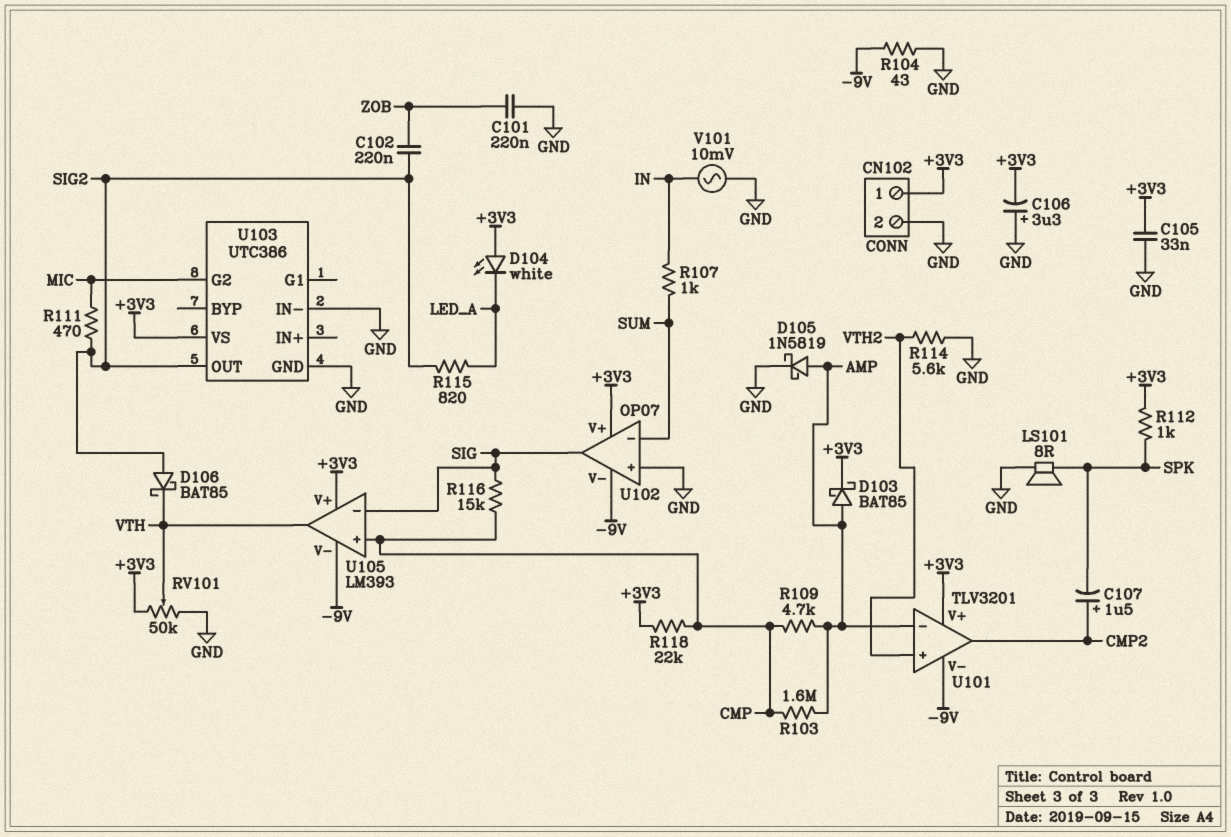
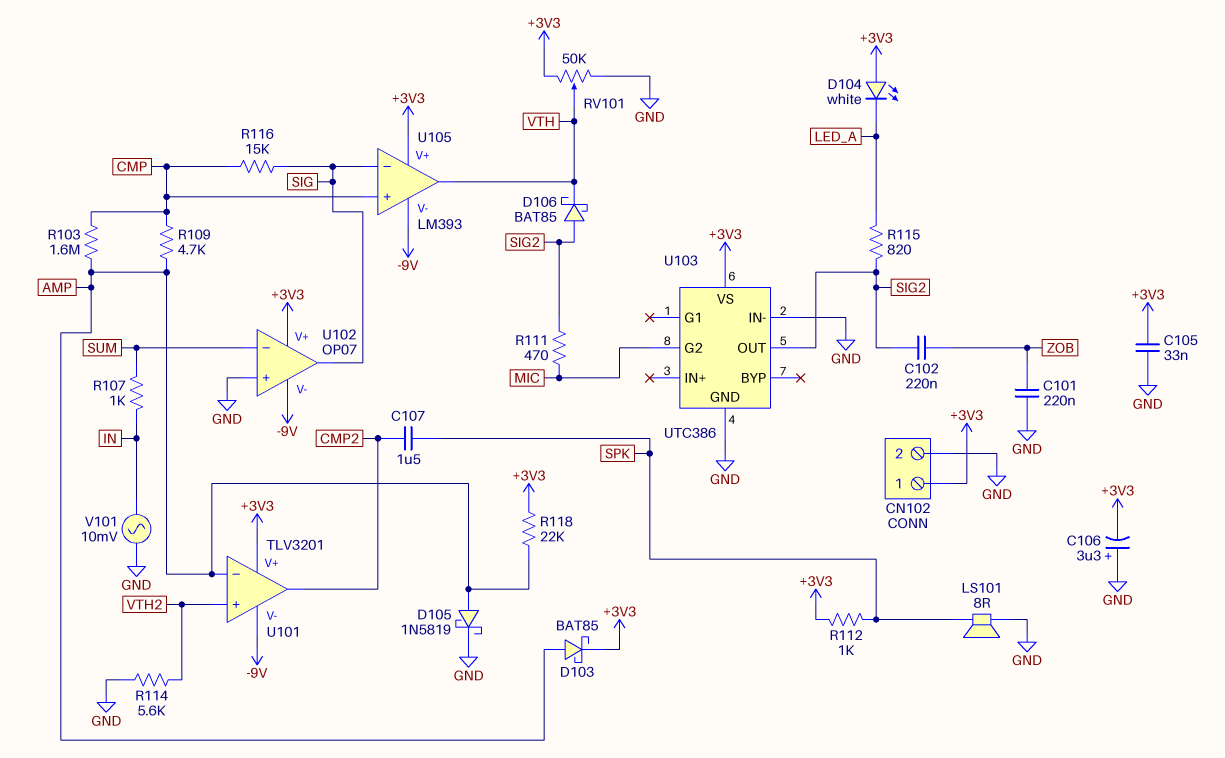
C107: 1.5uF (plus CMP2, minus SPK) -> 1.5uF (CMP2, SPK)
R104: 43 (-9V, GND) -> none
R118: 22k (+3V3, CMP) -> 22k (+3V3, AMP)

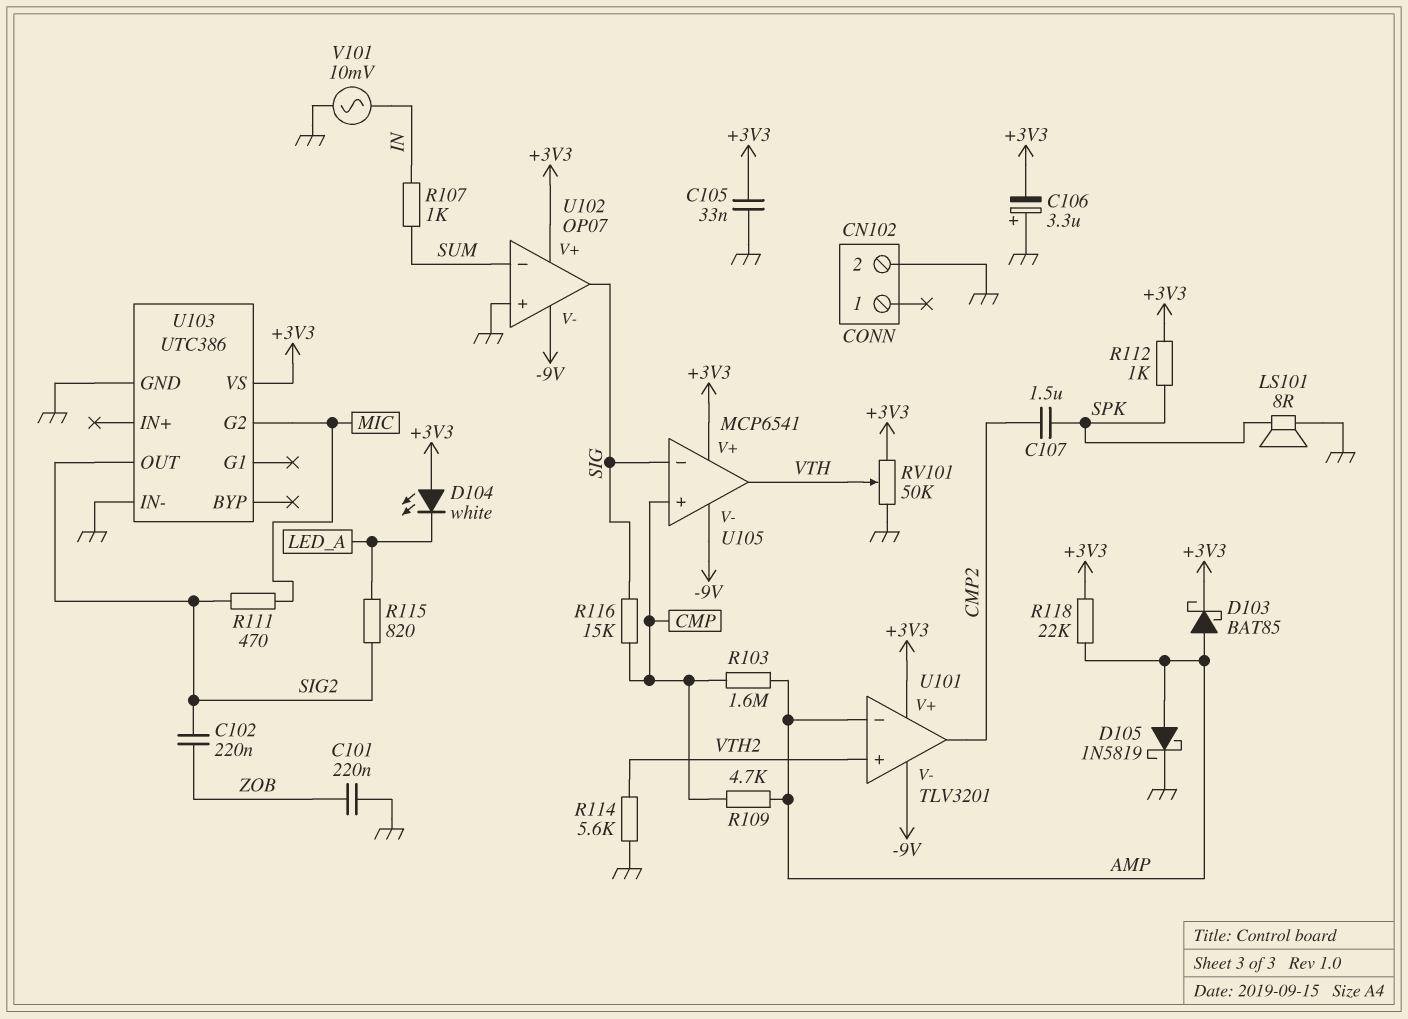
CN102 pin 1: +3V3 -> none
D106: schottky BAT85 (A SIG2, K VTH) -> none
U105: LM393 -> MCP6541

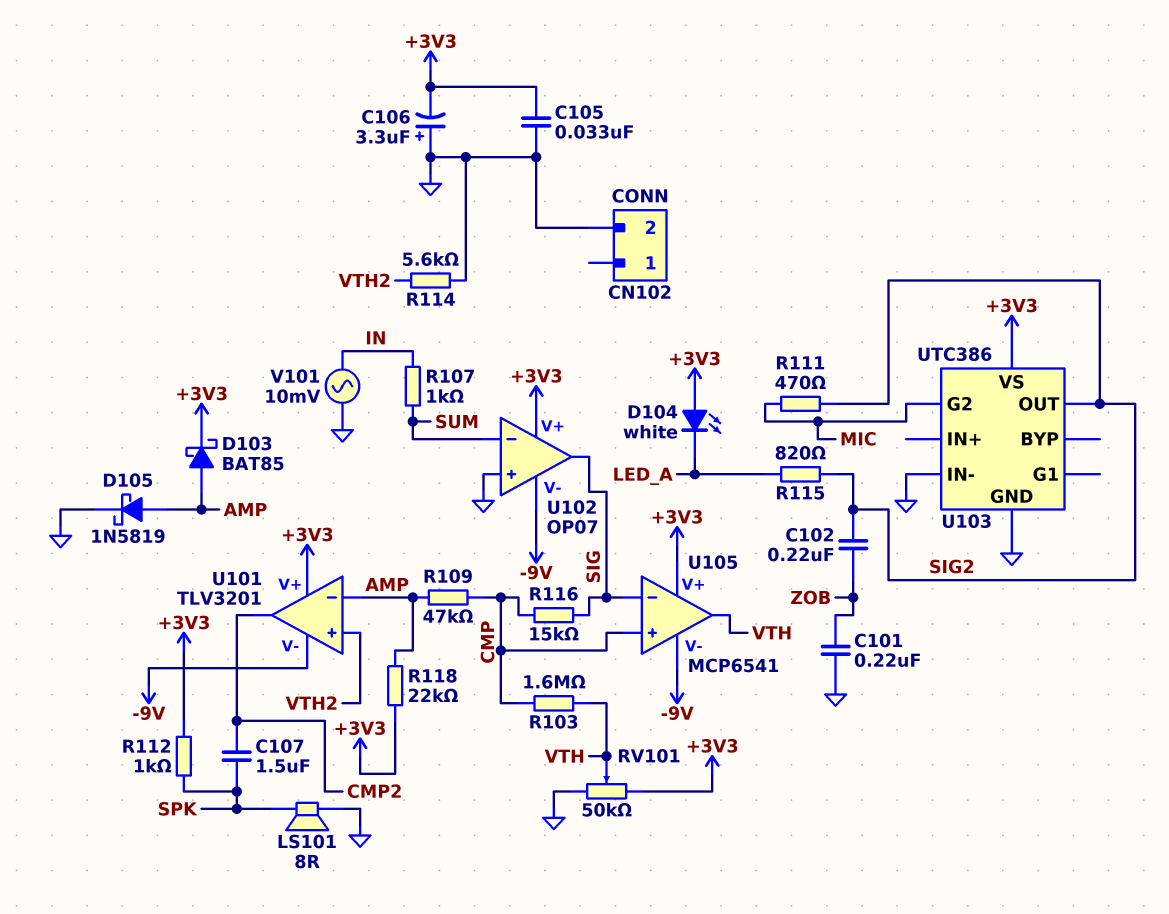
R103: 1.6M (AMP, CMP) -> 1.6M (CMP, VTH)
R109: 4.7k (AMP, CMP) -> 47k (AMP, CMP)

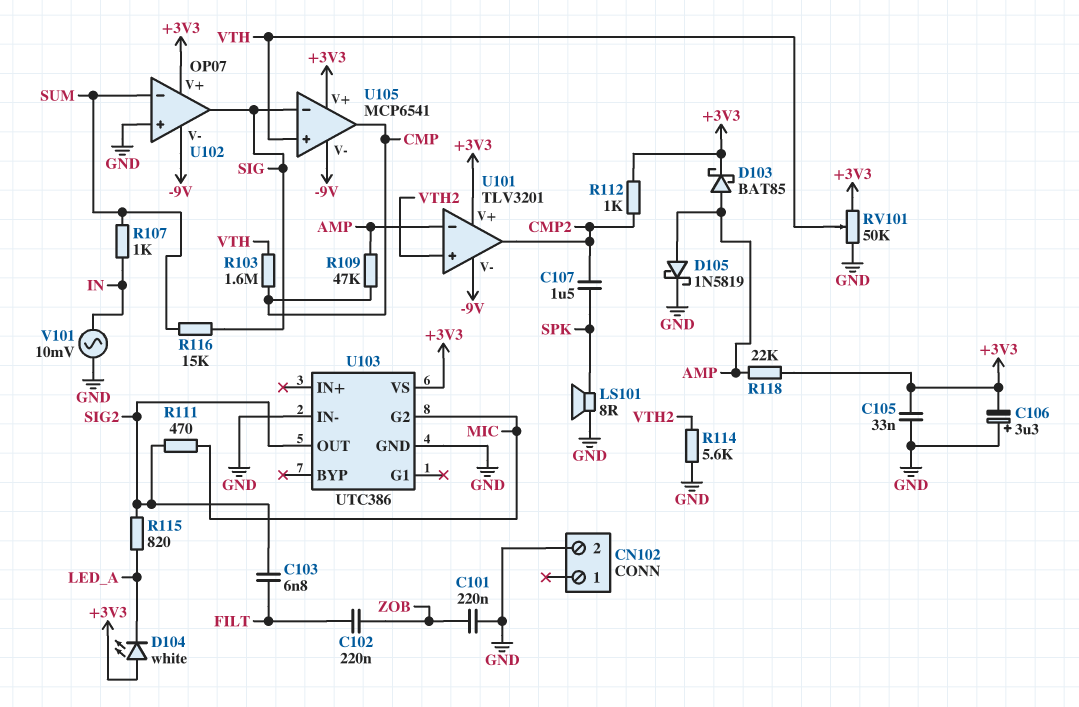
C102: 220nF (SIG2, ZOB) -> 220nF (FILT, ZOB)
C103: none -> 6.8nF (FILT, SIG2)
R112: 1k (+3V3, SPK) -> 1k (+3V3, CMP2)
R116: 15k (CMP, SIG) -> 15k (SIG, SUM)
U105 pin in+: CMP -> VTH
U105 pin out: VTH -> CMP

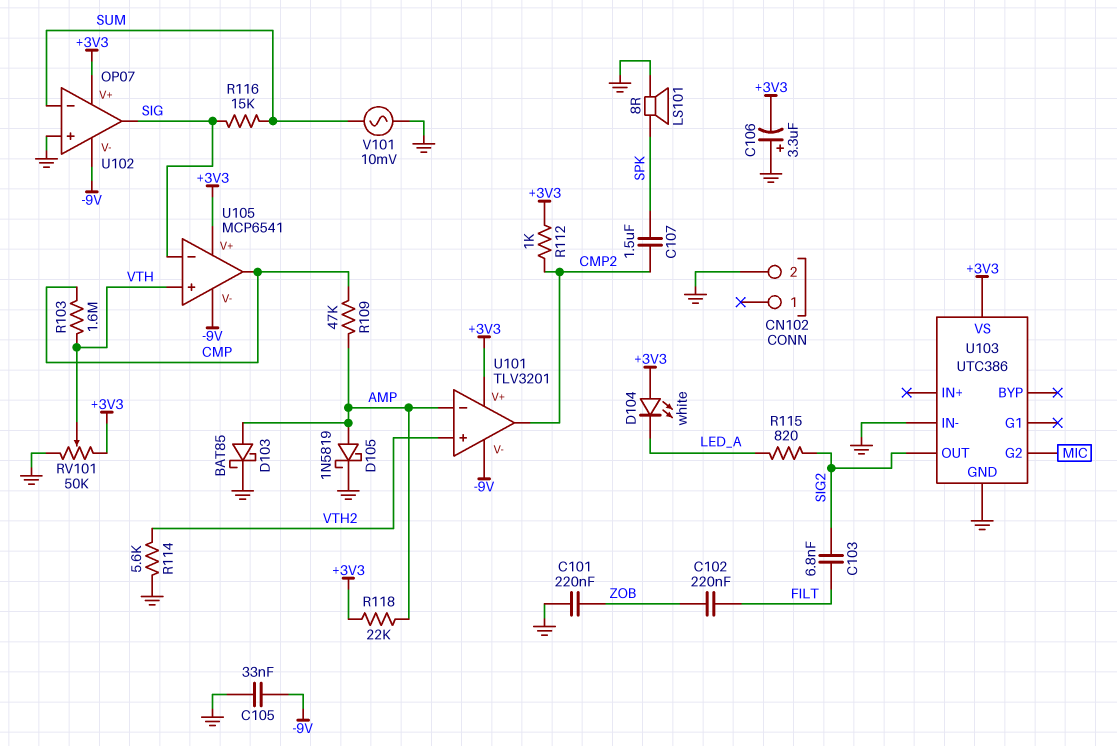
C105: 33nF (+3V3, GND) -> 33nF (-9V, GND)
D103: schottky BAT85 (A AMP, K +3V3) -> schottky BAT85 (A AMP, K GND)
R107: 1k (IN, SUM) -> none
R111: 470 (MIC, SIG2) -> none
V101: AC 10mV (GND, IN) -> AC 10mV (GND, SUM)

